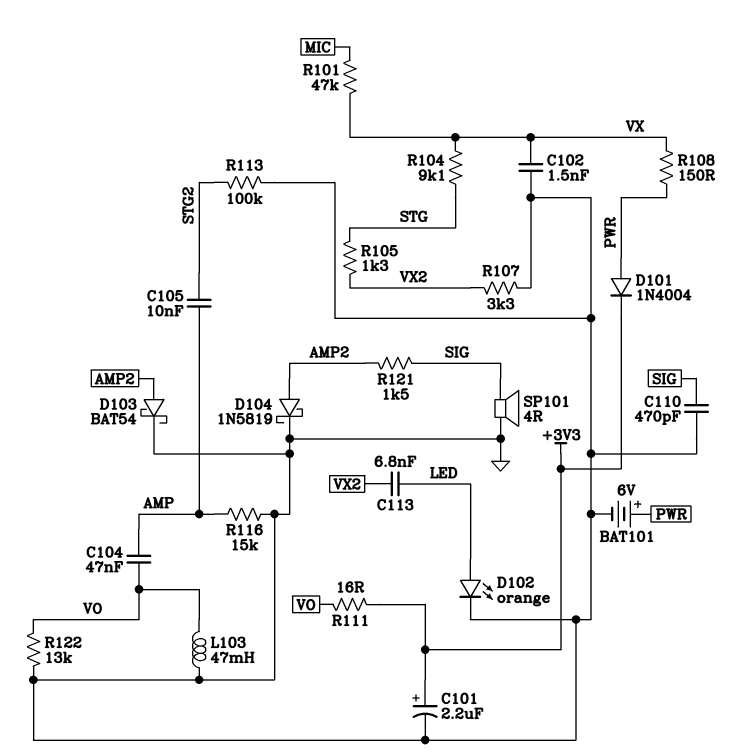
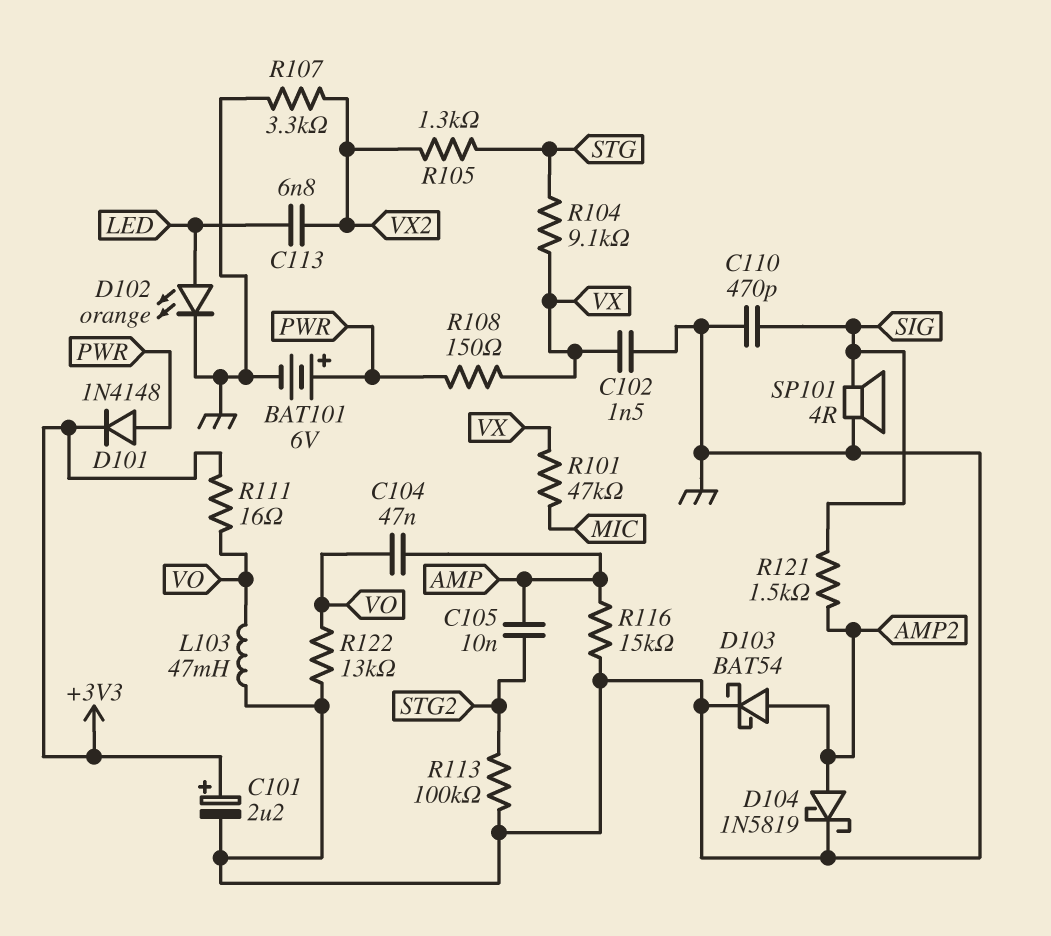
D101: diode 1N4004 (A PWR, K +3V3) -> diode 1N4148 (A PWR, K +3V3)

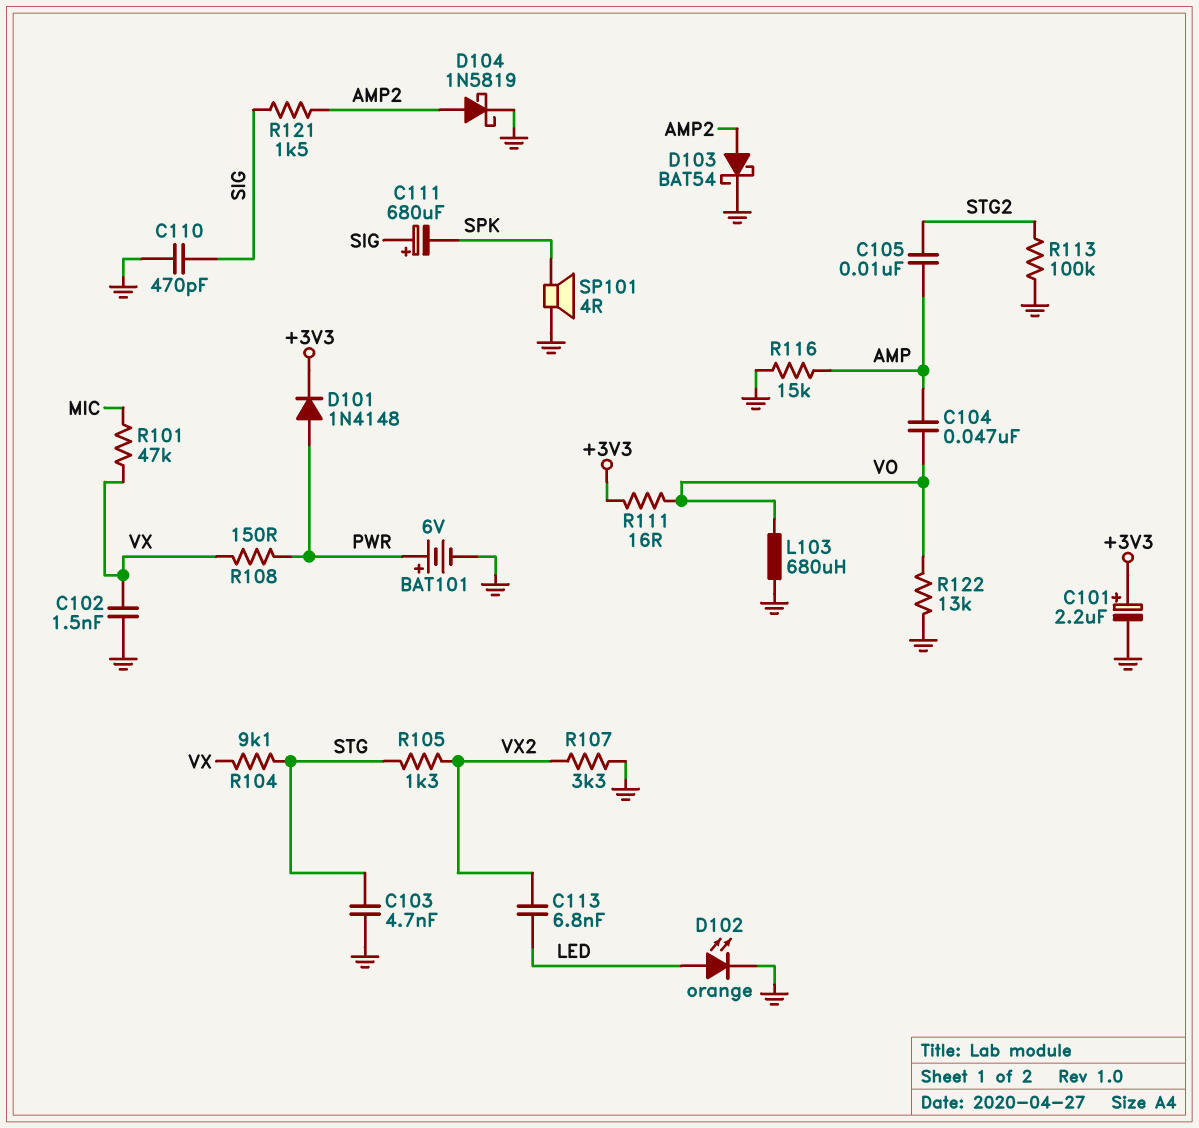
C103: none -> 4.7nF (GND, STG)
C111: none -> 680uF (plus SIG, minus SPK)
L103: 47mH (GND, VO) -> 680uH (GND, VO)
SP101: speaker 4R (GND, SIG) -> speaker 4R (GND, SPK)

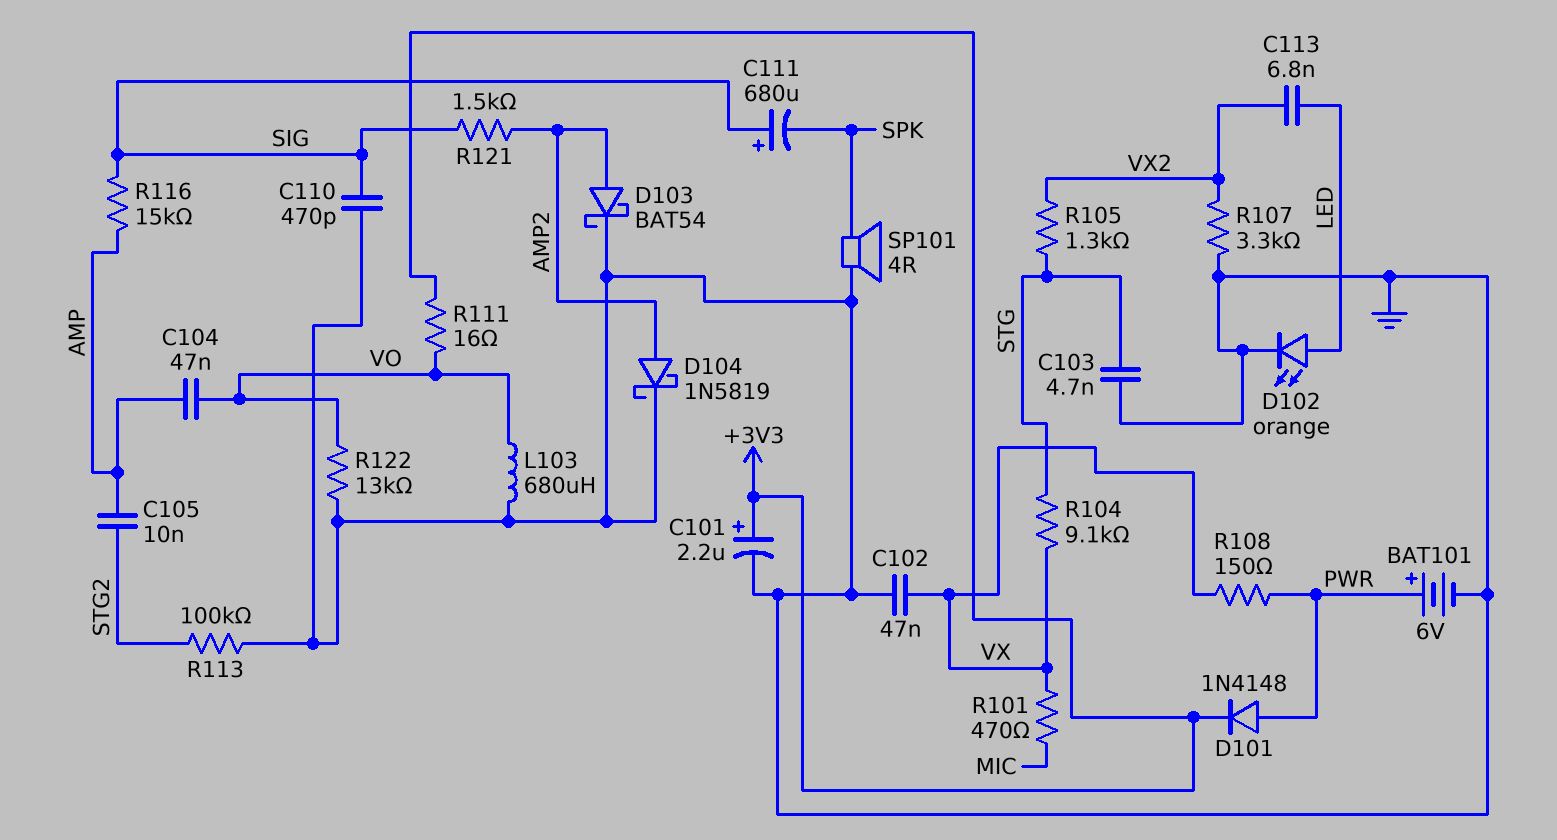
C102: 1.5nF (GND, VX) -> 47nF (GND, VX)
R101: 47k (MIC, VX) -> 470 (MIC, VX)
R116: 15k (AMP, GND) -> 15k (AMP, SIG)

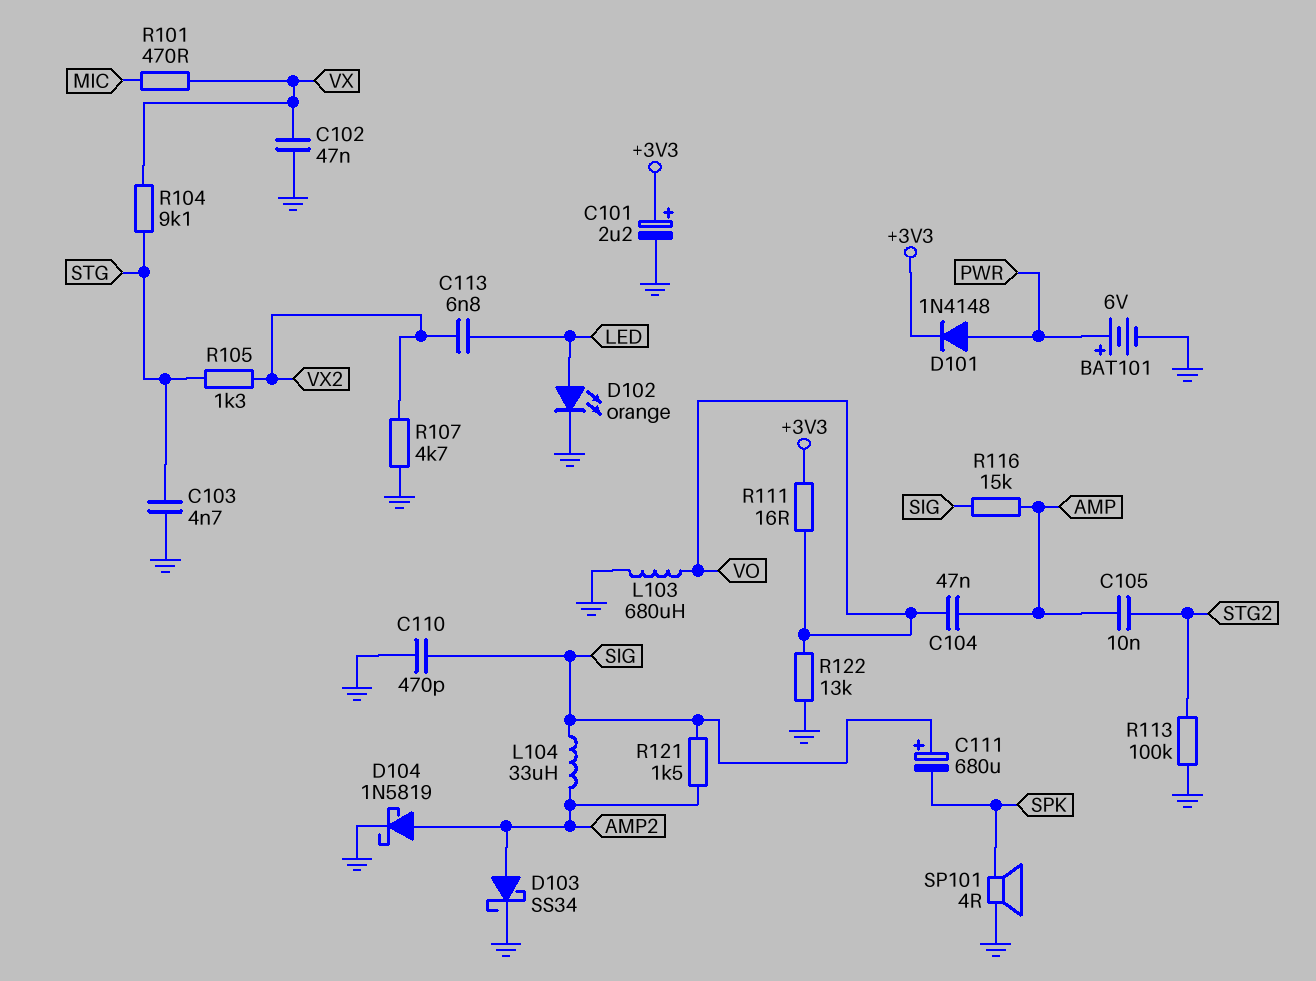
D103: schottky BAT54 (A AMP2, K GND) -> schottky SS34 (A AMP2, K GND)
L104: none -> 33uH (AMP2, SIG)
R107: 3.3k (GND, VX2) -> 4.7k (GND, VX2)
R108: 150 (PWR, VX) -> none

